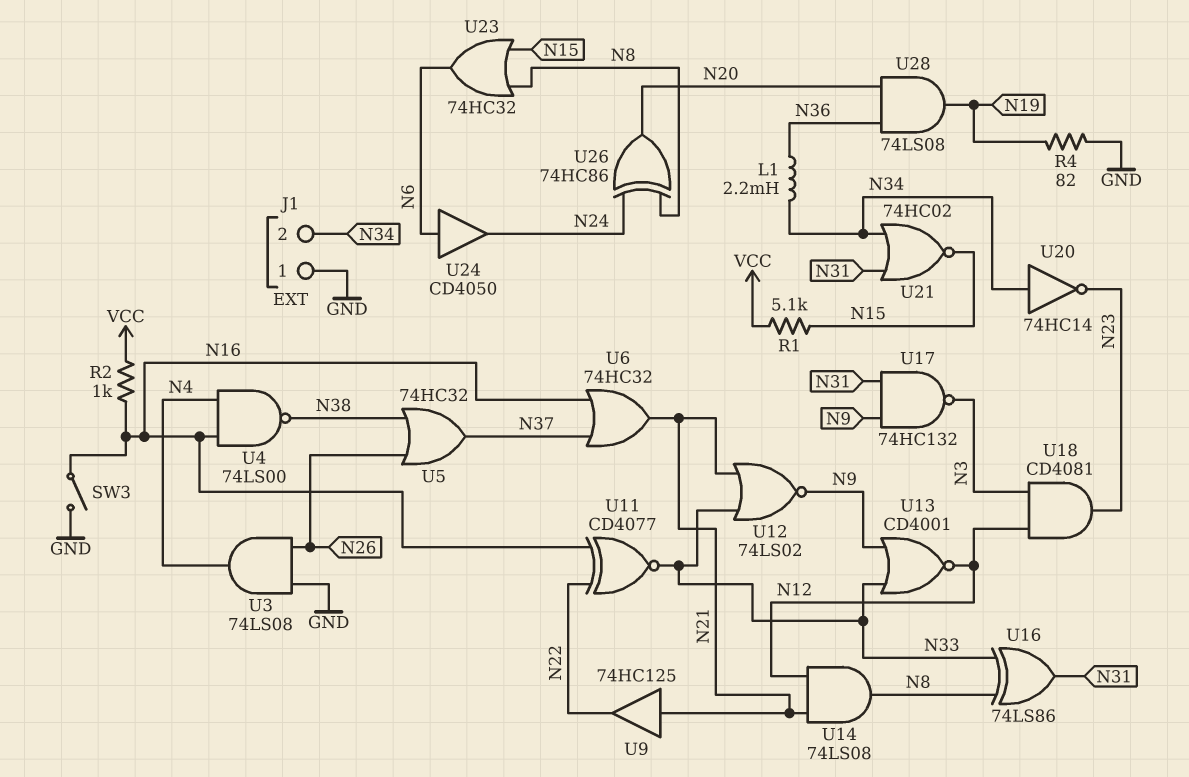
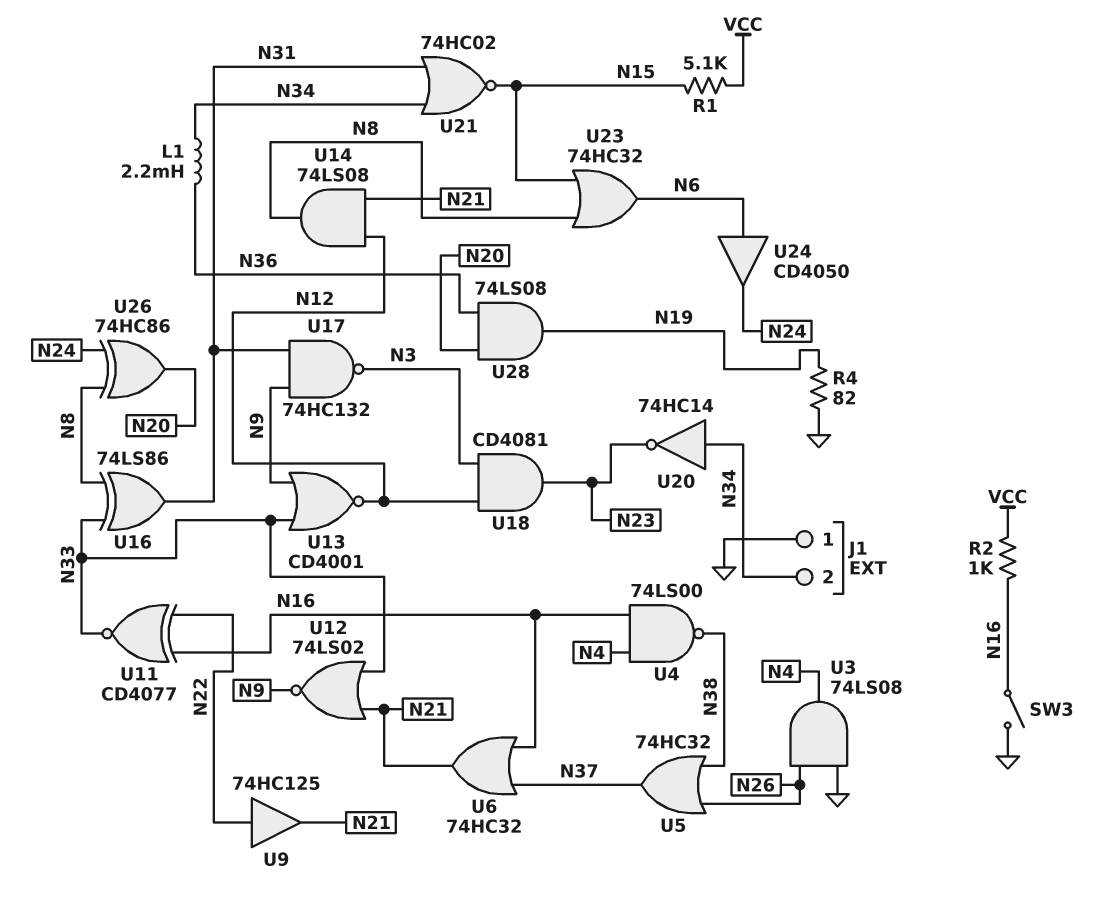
U9: buffer 74HC125 (in N21, out N22) -> buffer 74HC125 (in N22, out N21)

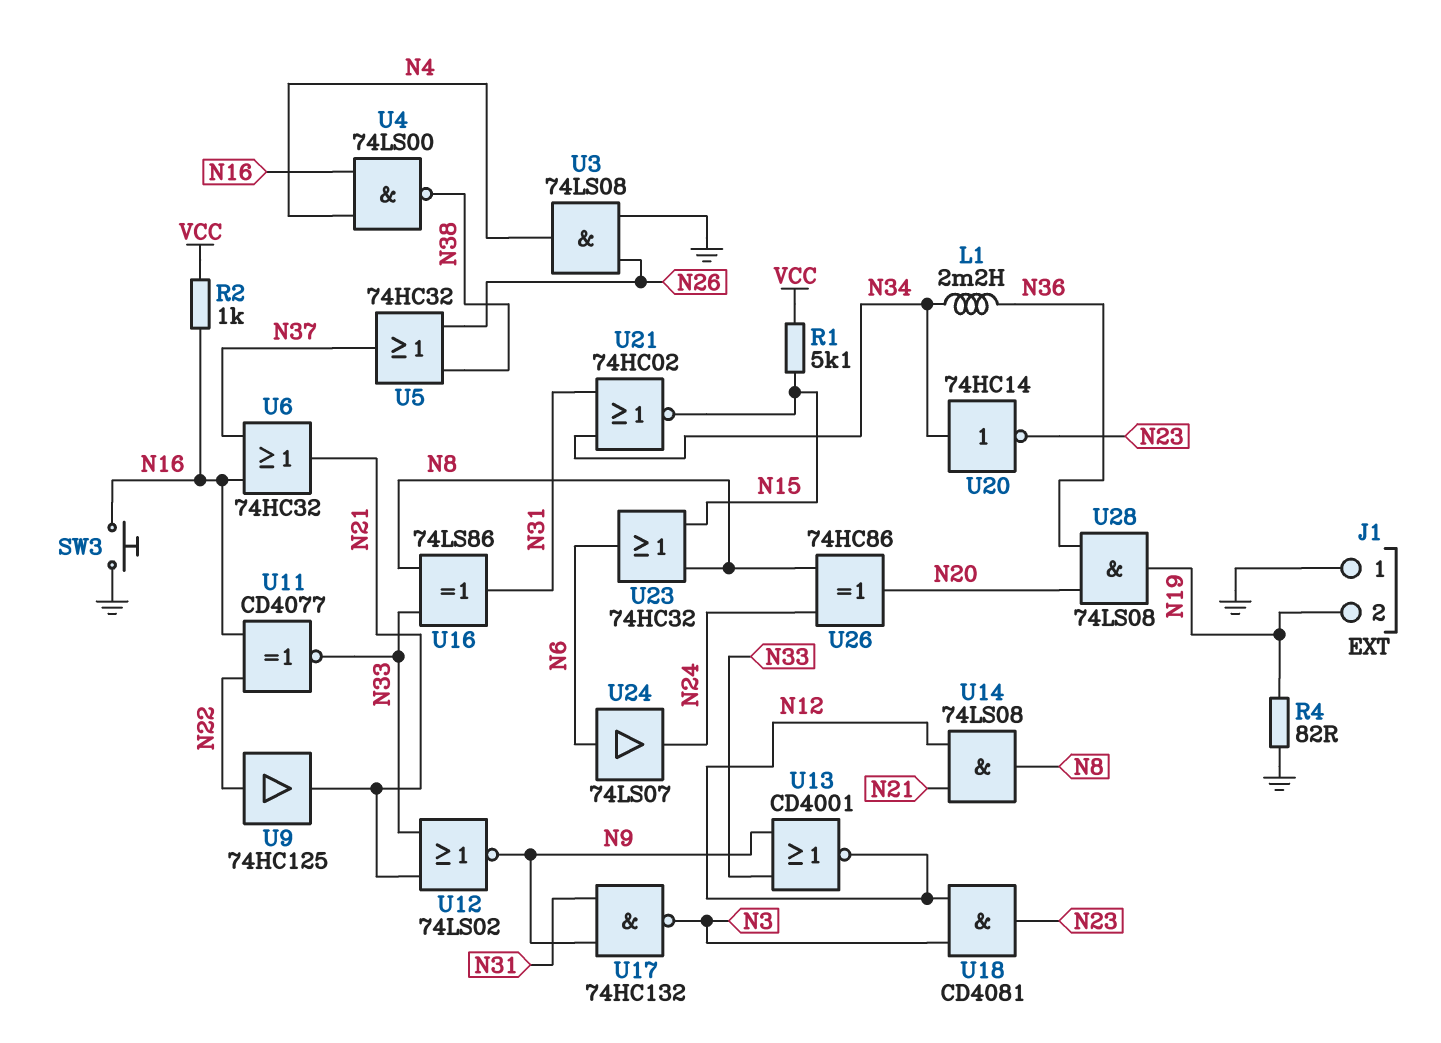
J1 pin 2: N34 -> N19
SW3: switch (GND, N16) -> button (GND, N16)
U24: buffer CD4050 (in N6, out N24) -> buffer 74LS07 (in N6, out N24)

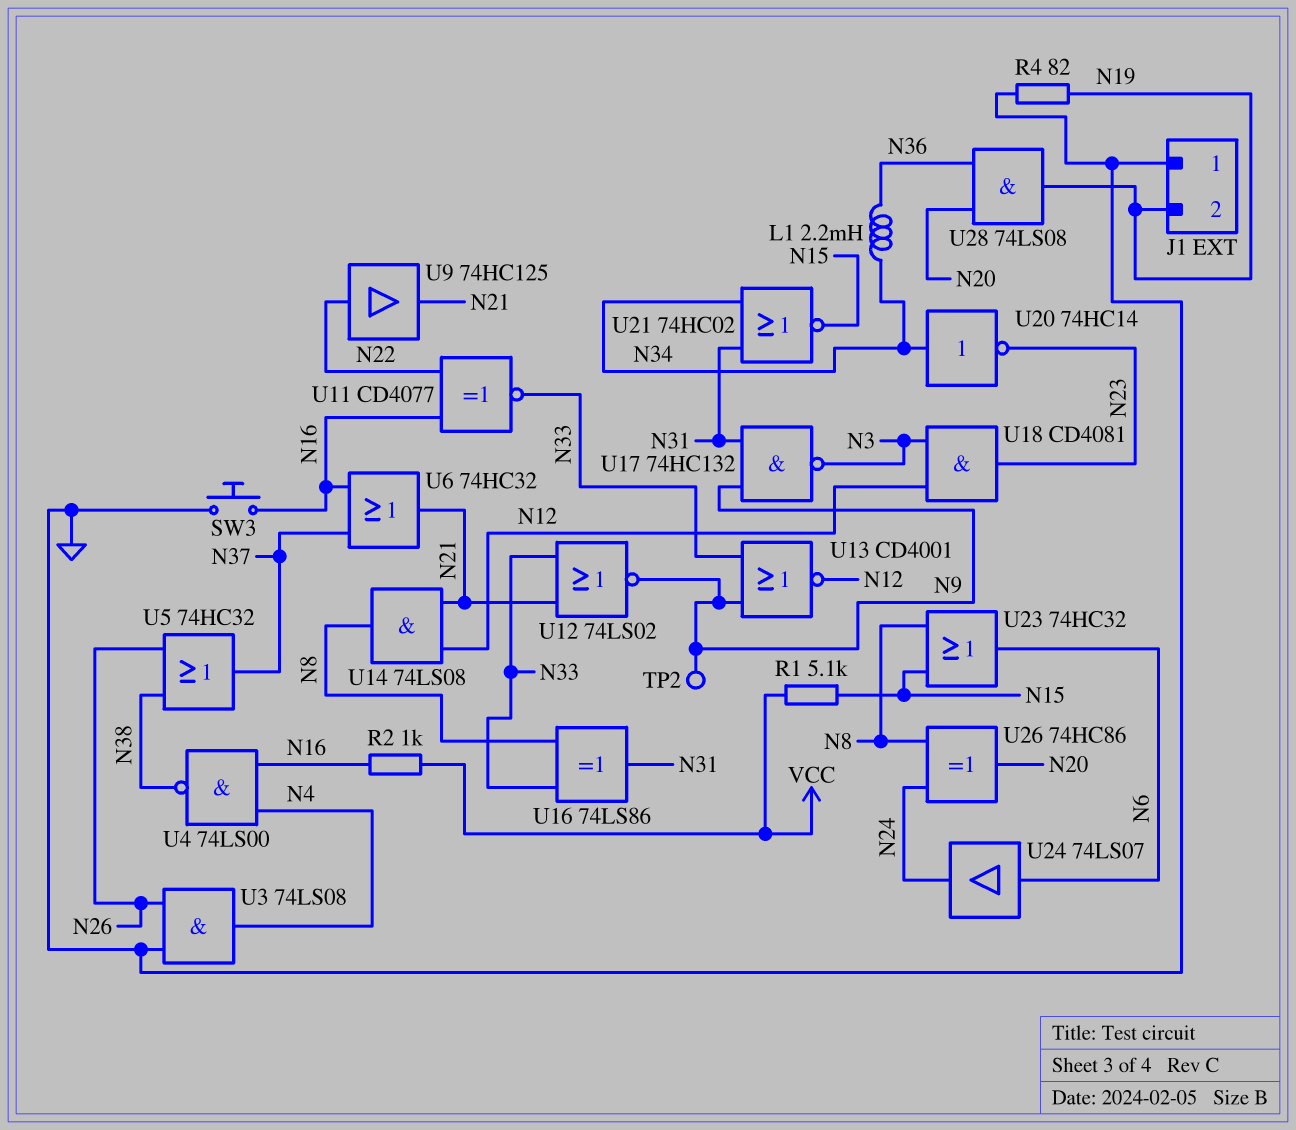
TP2: none -> test point (N9)

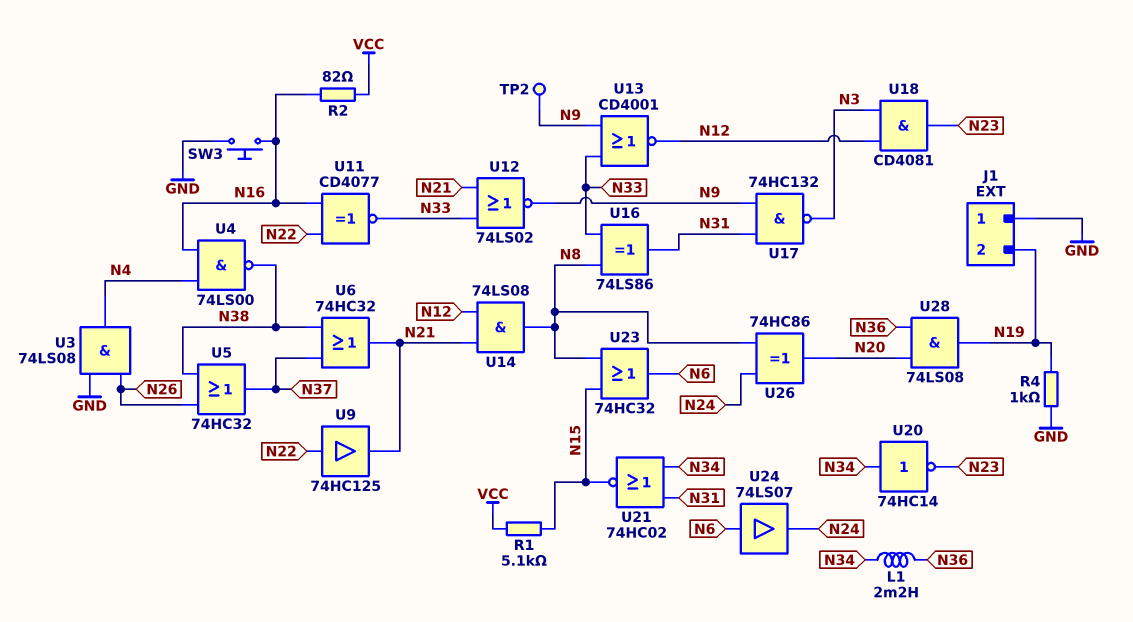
R2: 1k (N16, VCC) -> 82 (N16, VCC)
R4: 82 (GND, N19) -> 1k (GND, N19)
U6: OR 74HC32 (in N16, in N37, out N21) -> OR 74HC32 (in N37, in N38, out N21)

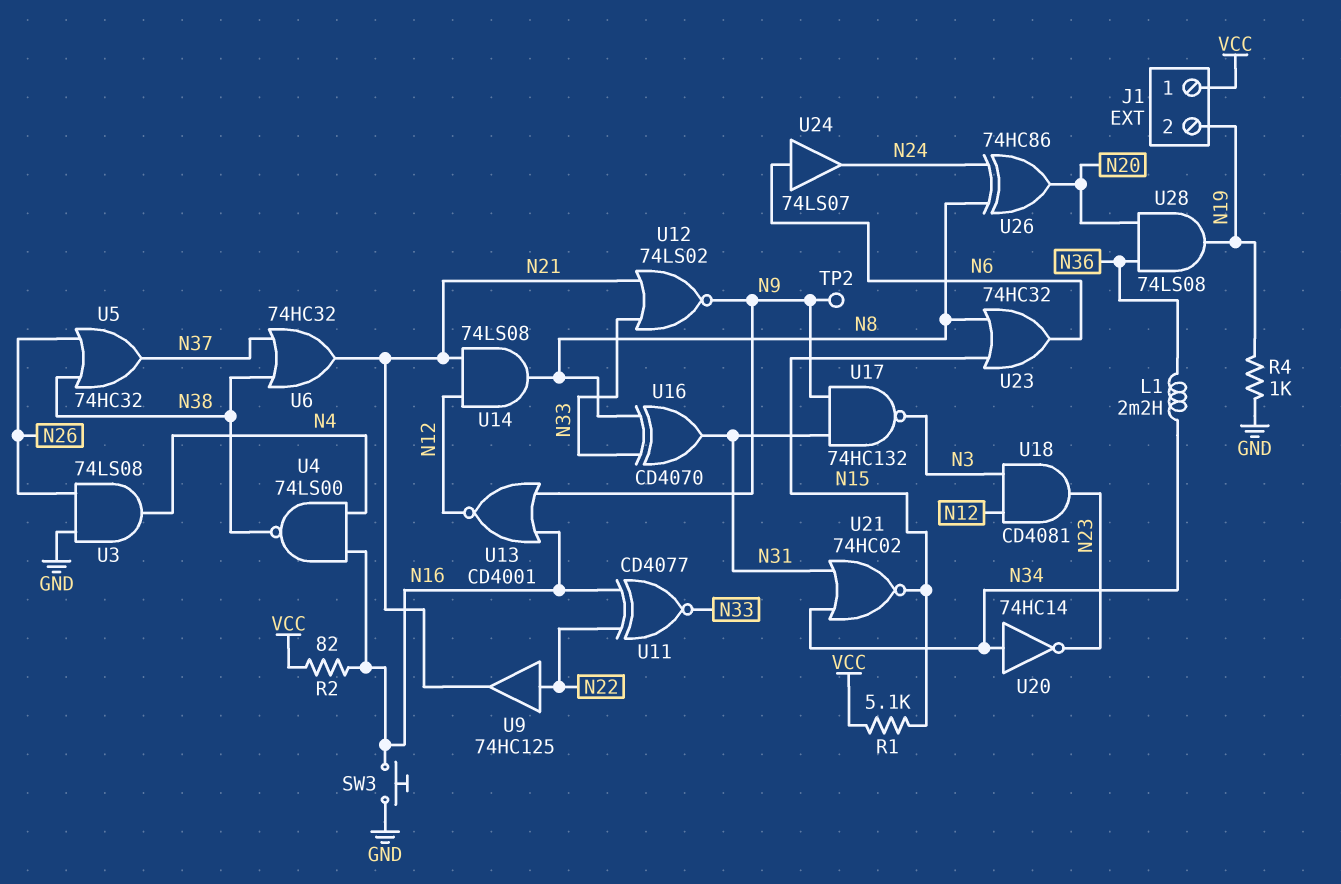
J1 pin 1: GND -> VCC
U13: NOR CD4001 (in N9, in N33, out N12) -> NOR CD4001 (in N9, in N16, out N12)
U16: XOR 74LS86 (in N8, in N33, out N31) -> XOR CD4070 (in N8, in N33, out N31)

